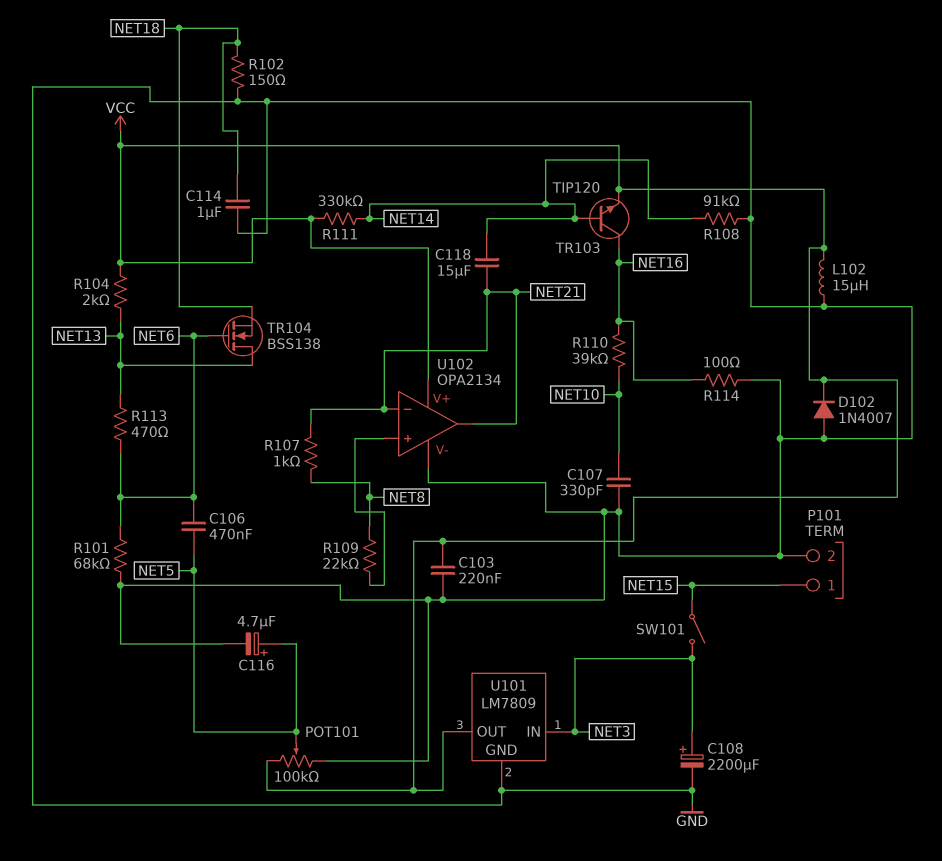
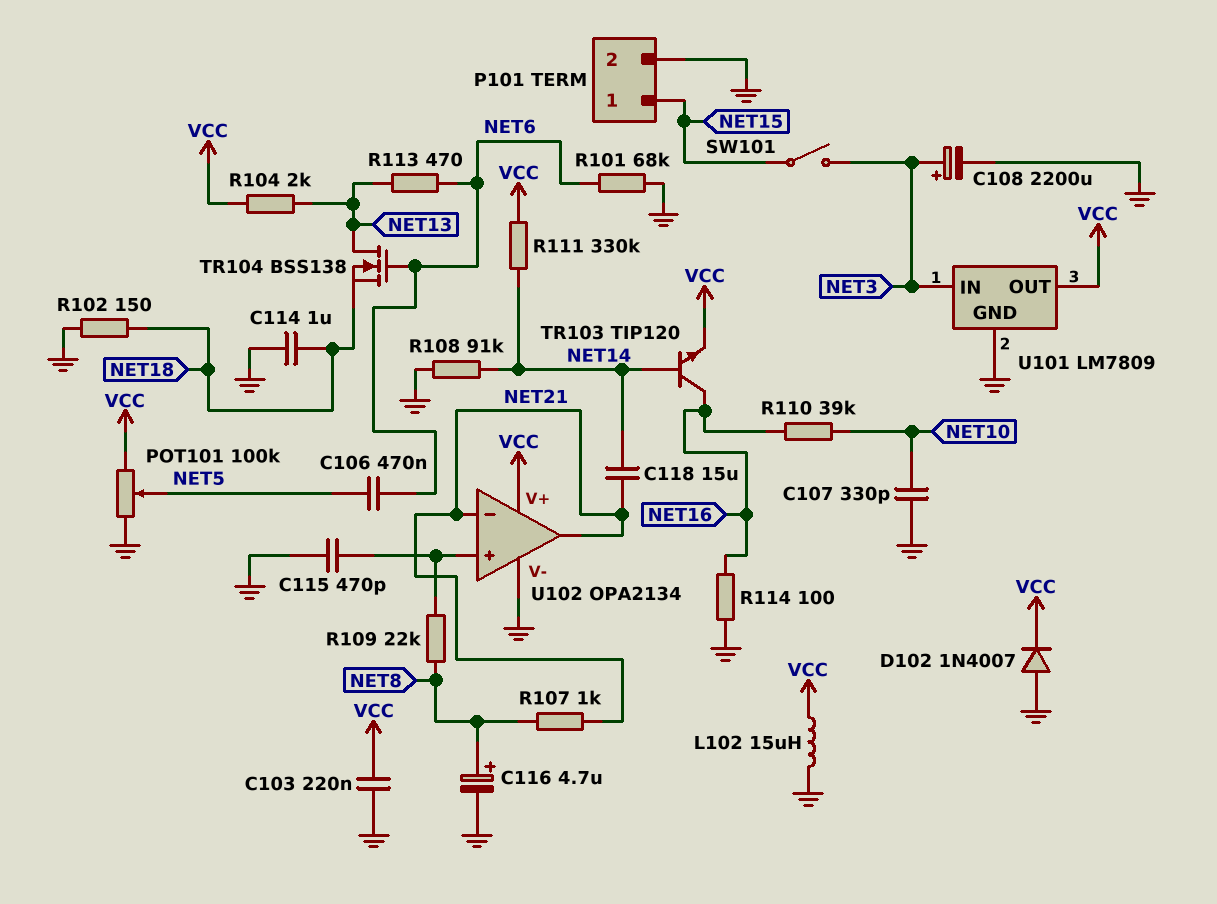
C115: none -> 470pF (GND, U102/in+)
C116: 4.7uF (plus NET5, minus GND) -> 4.7uF (plus NET8, minus GND)

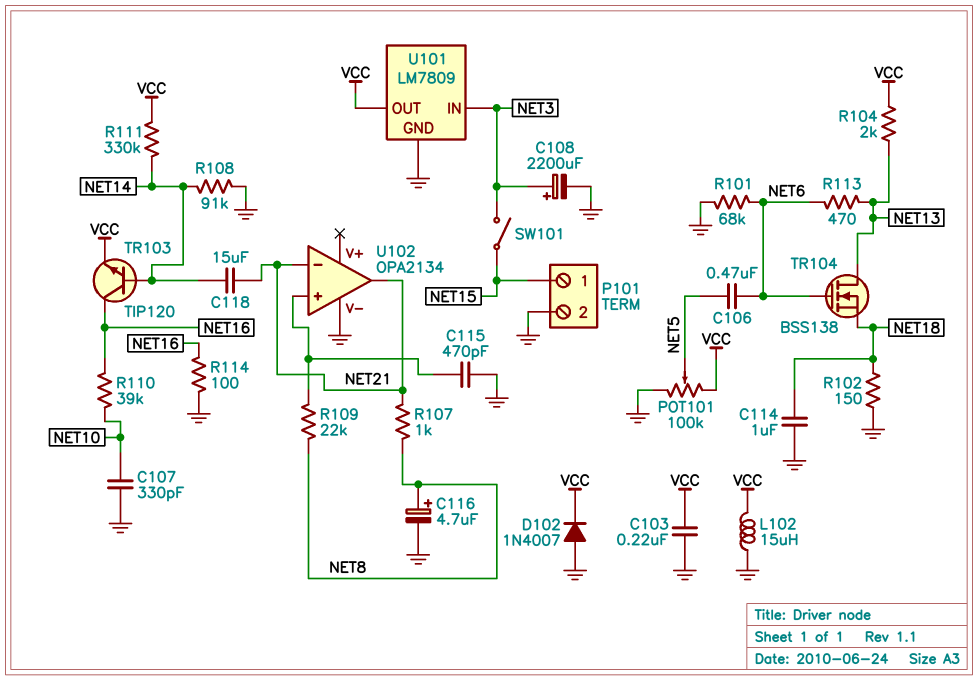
U102 pin V+: VCC -> none

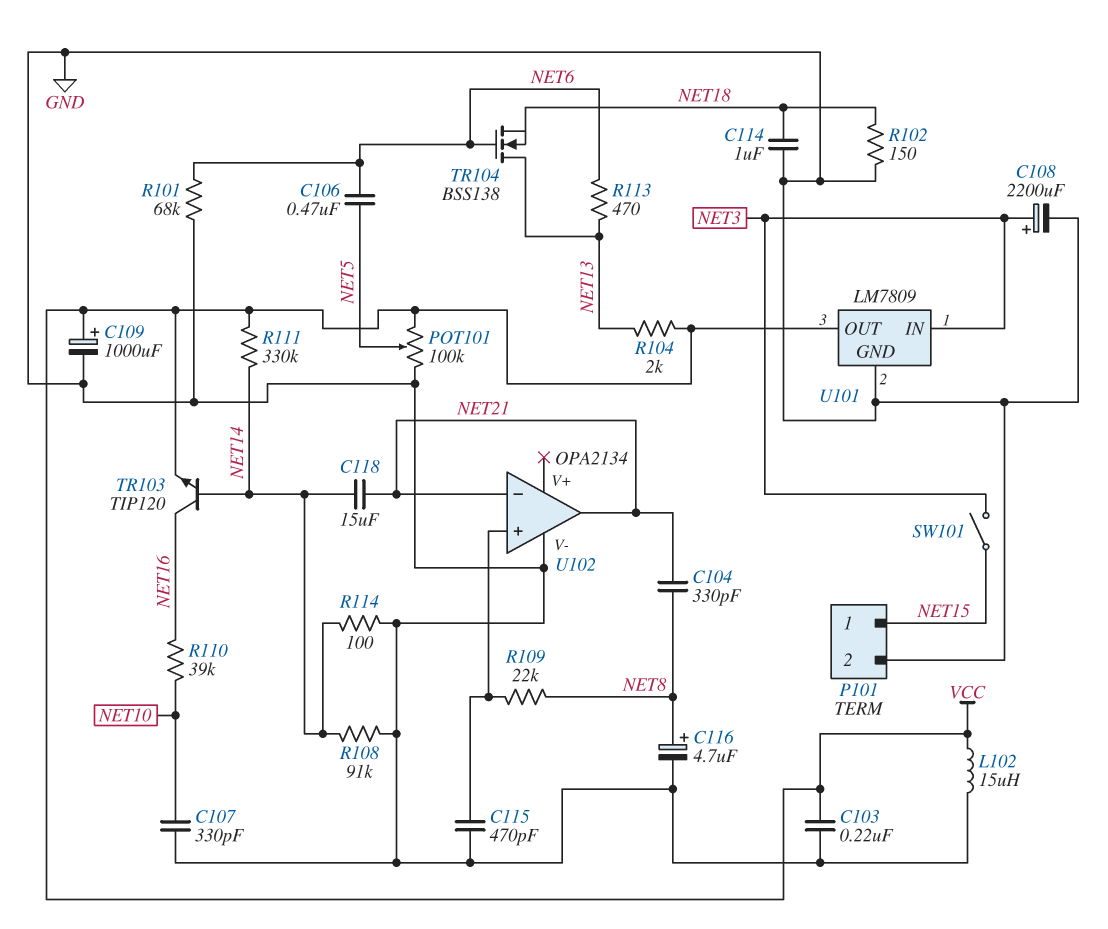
C104: none -> 330pF (NET8, NET21)
C109: none -> 1000uF (plus VCC, minus GND)
D102: diode 1N4007 (A GND, K VCC) -> none
R107: 1k (NET8, NET21) -> none
R114: 100 (GND, NET16) -> 100 (GND, NET14)

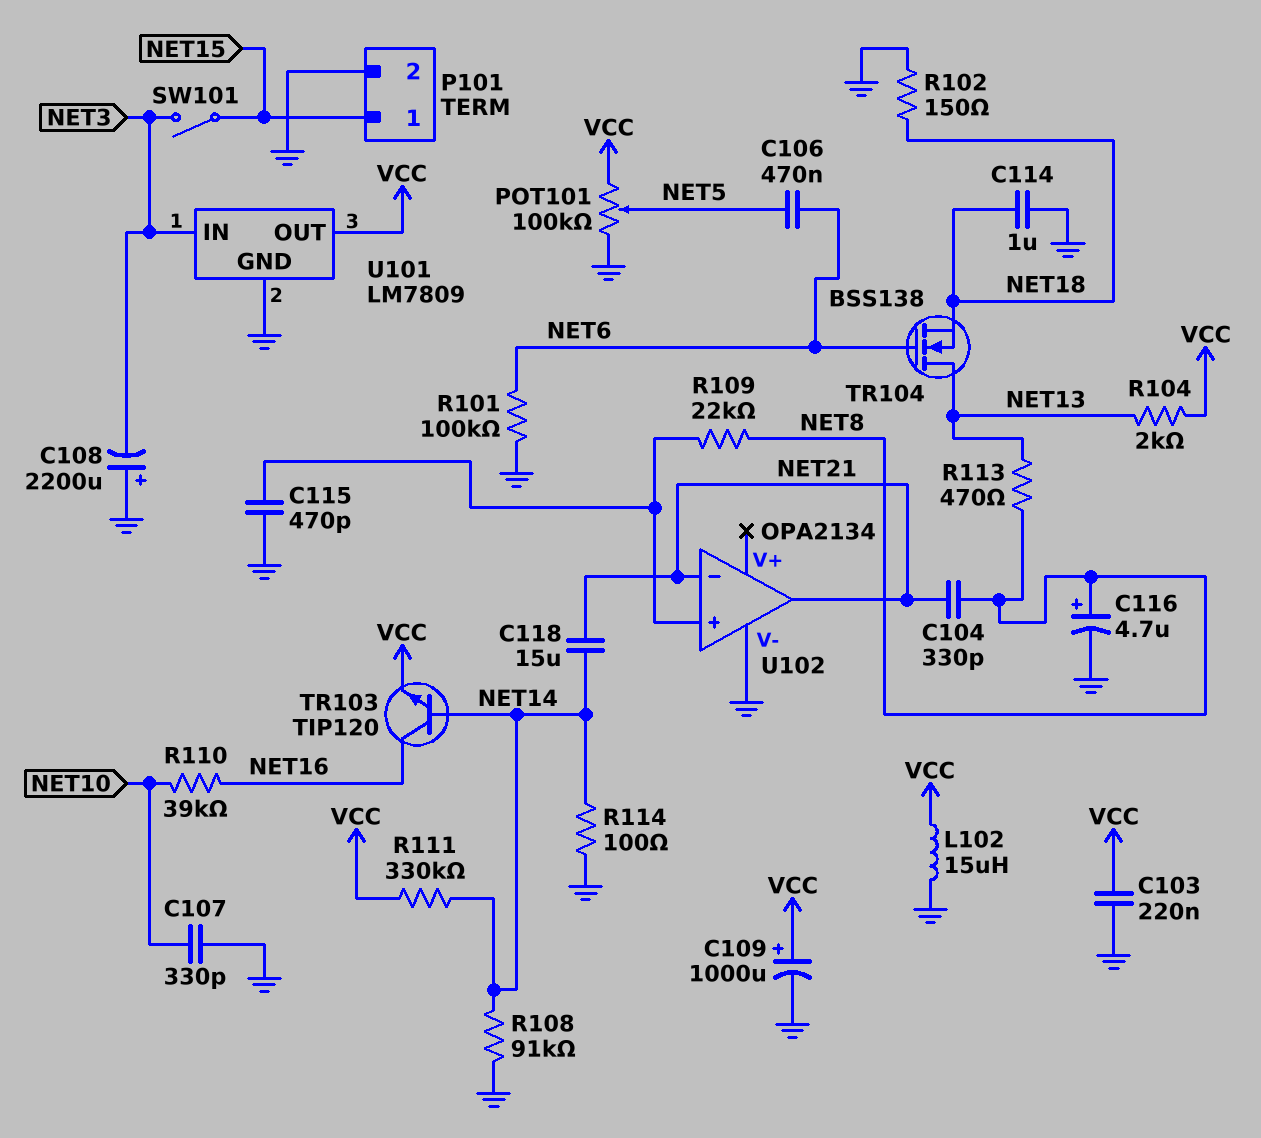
C108: 2200uF (plus NET3, minus GND) -> 2200uF (plus GND, minus NET3)
R101: 68k (GND, NET6) -> 100k (GND, NET6)
R113: 470 (NET6, NET13) -> 470 (NET8, NET13)

